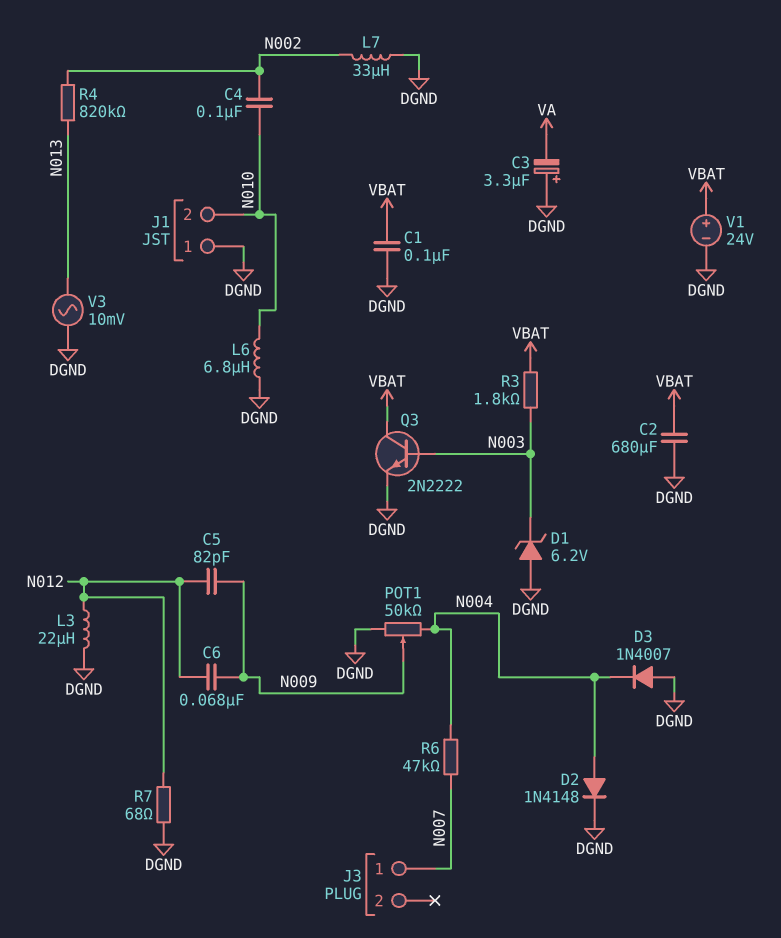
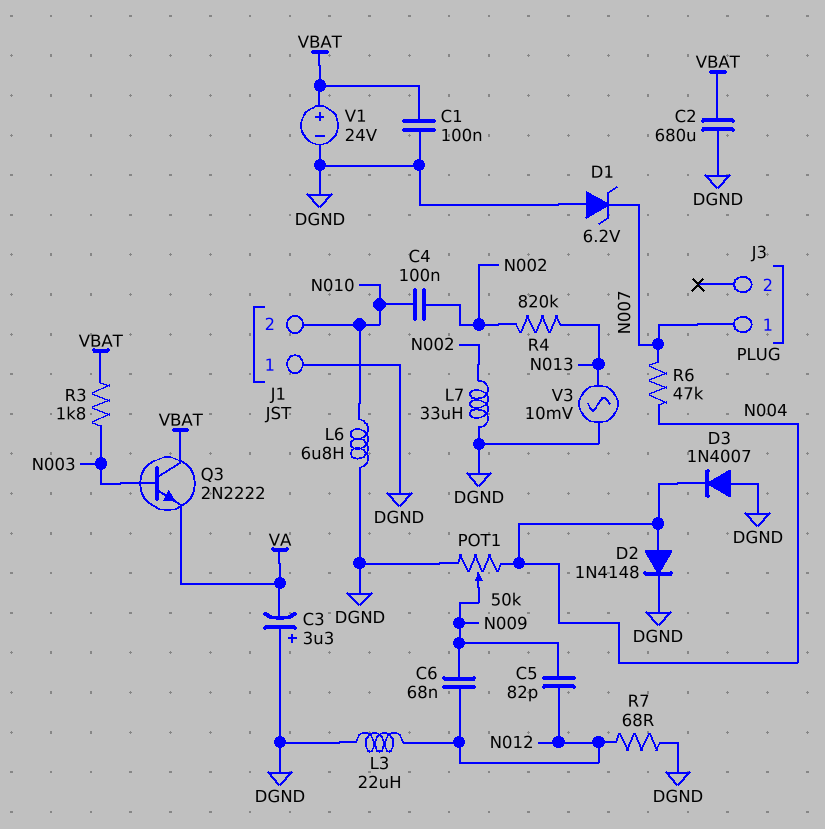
D1: zener 6.2V (A DGND, K N003) -> zener 6.2V (A DGND, K N007)
Q3: NPN 2N2222 (B N003, C VBAT, E DGND) -> NPN 2N2222 (B N003, C VBAT, E VA)

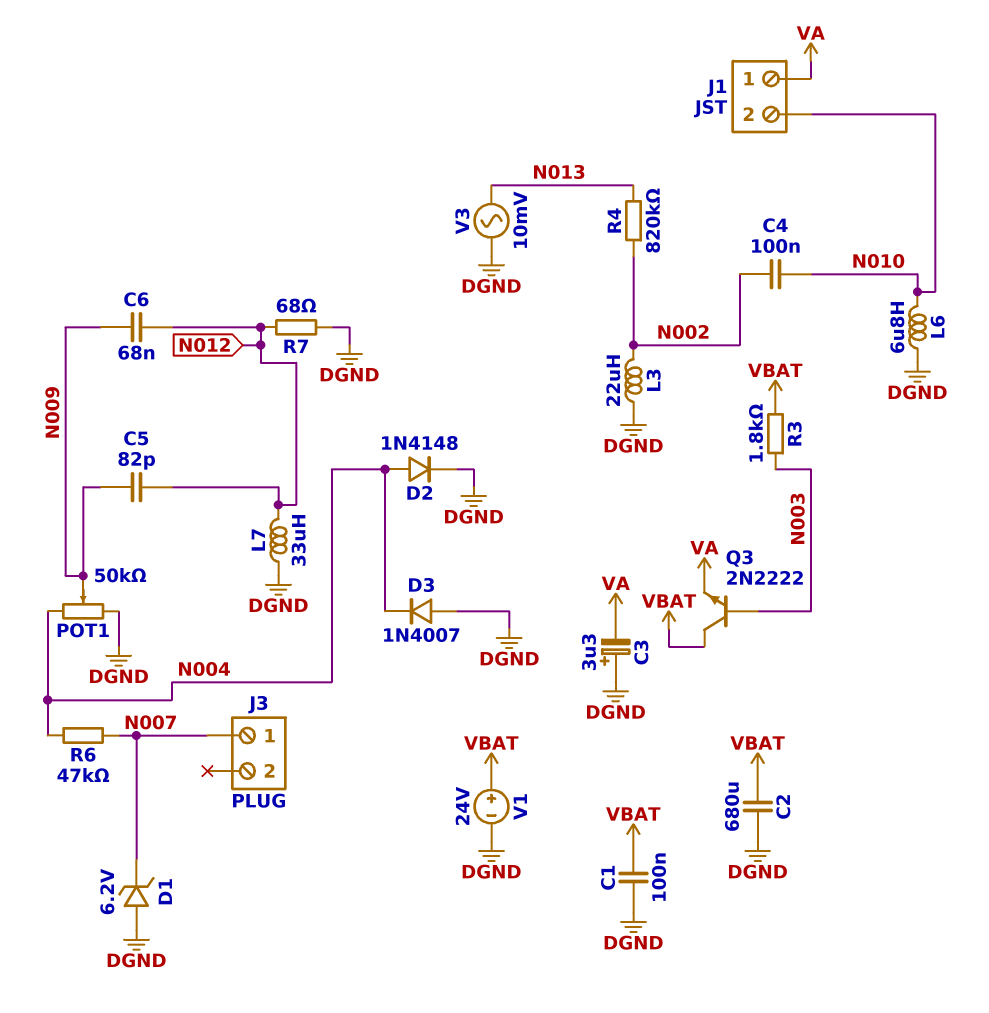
J1 pin 1: DGND -> VA
L3: 22uH (DGND, N012) -> 22uH (DGND, N002)
L7: 33uH (DGND, N002) -> 33uH (DGND, N012)

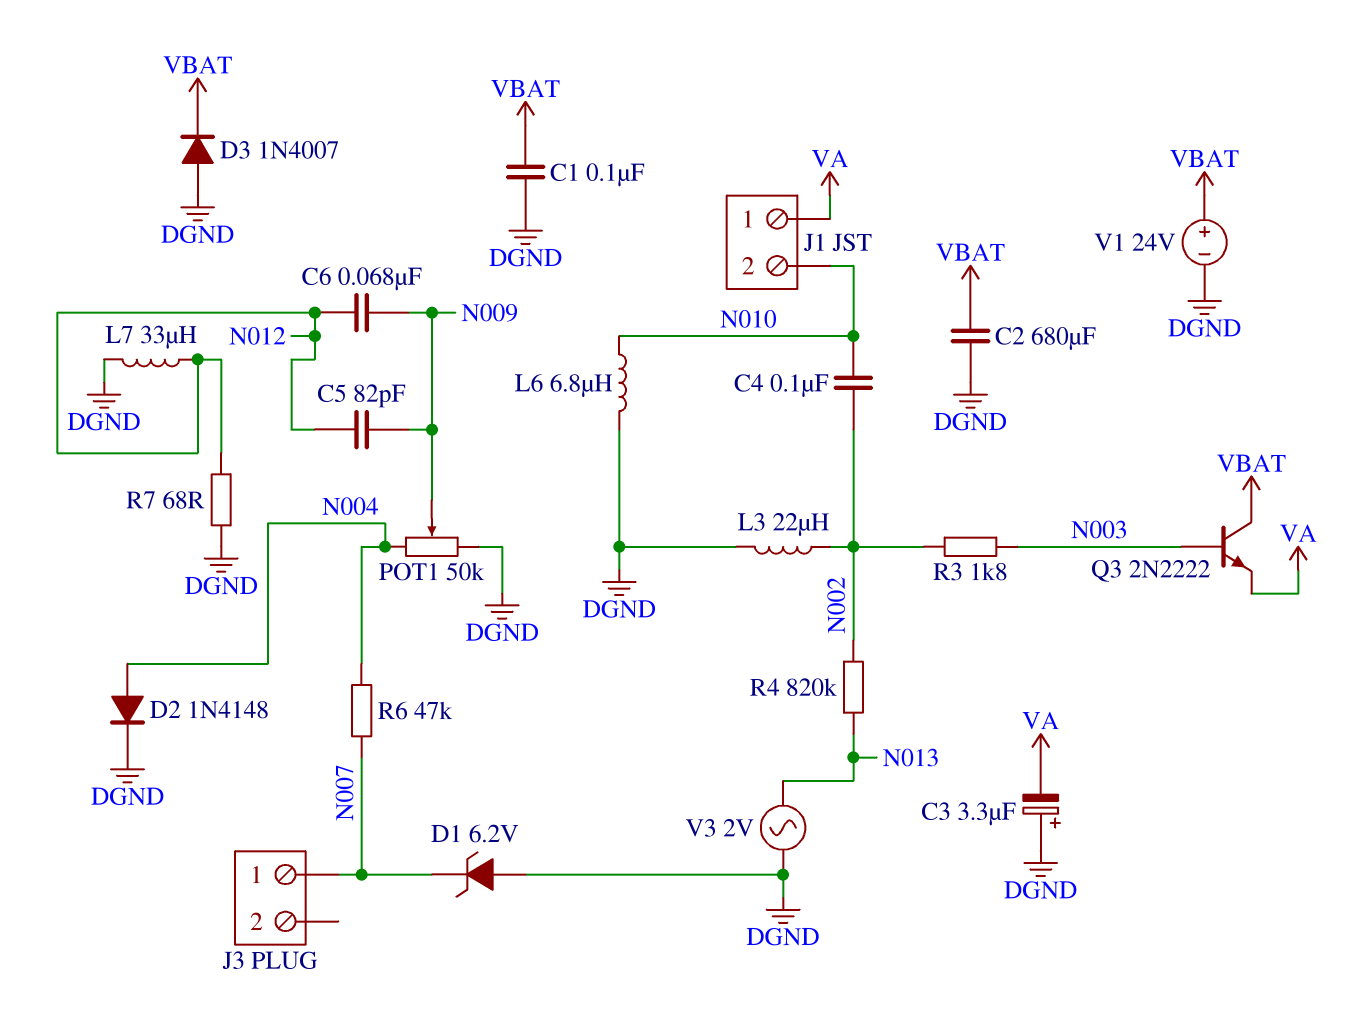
D3: diode 1N4007 (A DGND, K N004) -> diode 1N4007 (A DGND, K VBAT)
R3: 1.8k (N003, VBAT) -> 1.8k (N002, N003)
V3: AC 10mV (DGND, N013) -> AC 2V (DGND, N013)

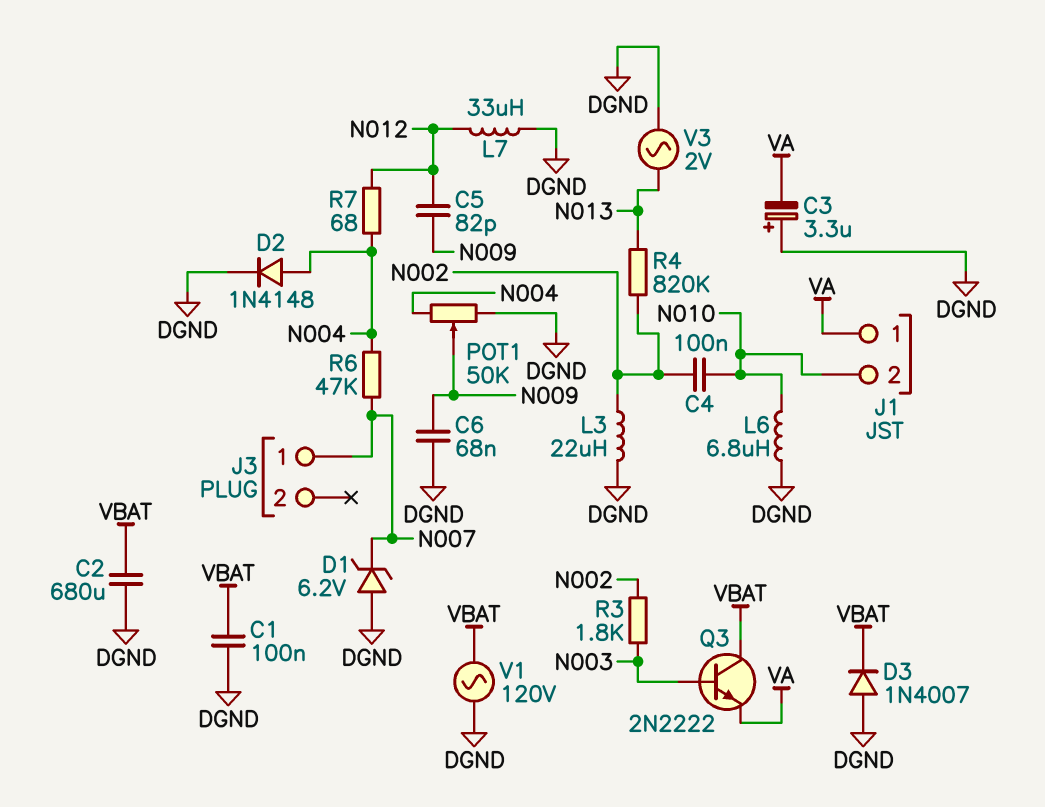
C6: 68nF (N009, N012) -> 68nF (DGND, N009)
R7: 68 (DGND, N012) -> 68 (N004, N012)
V1: 24V (plus VBAT, minus DGND) -> AC 120V (DGND, VBAT)

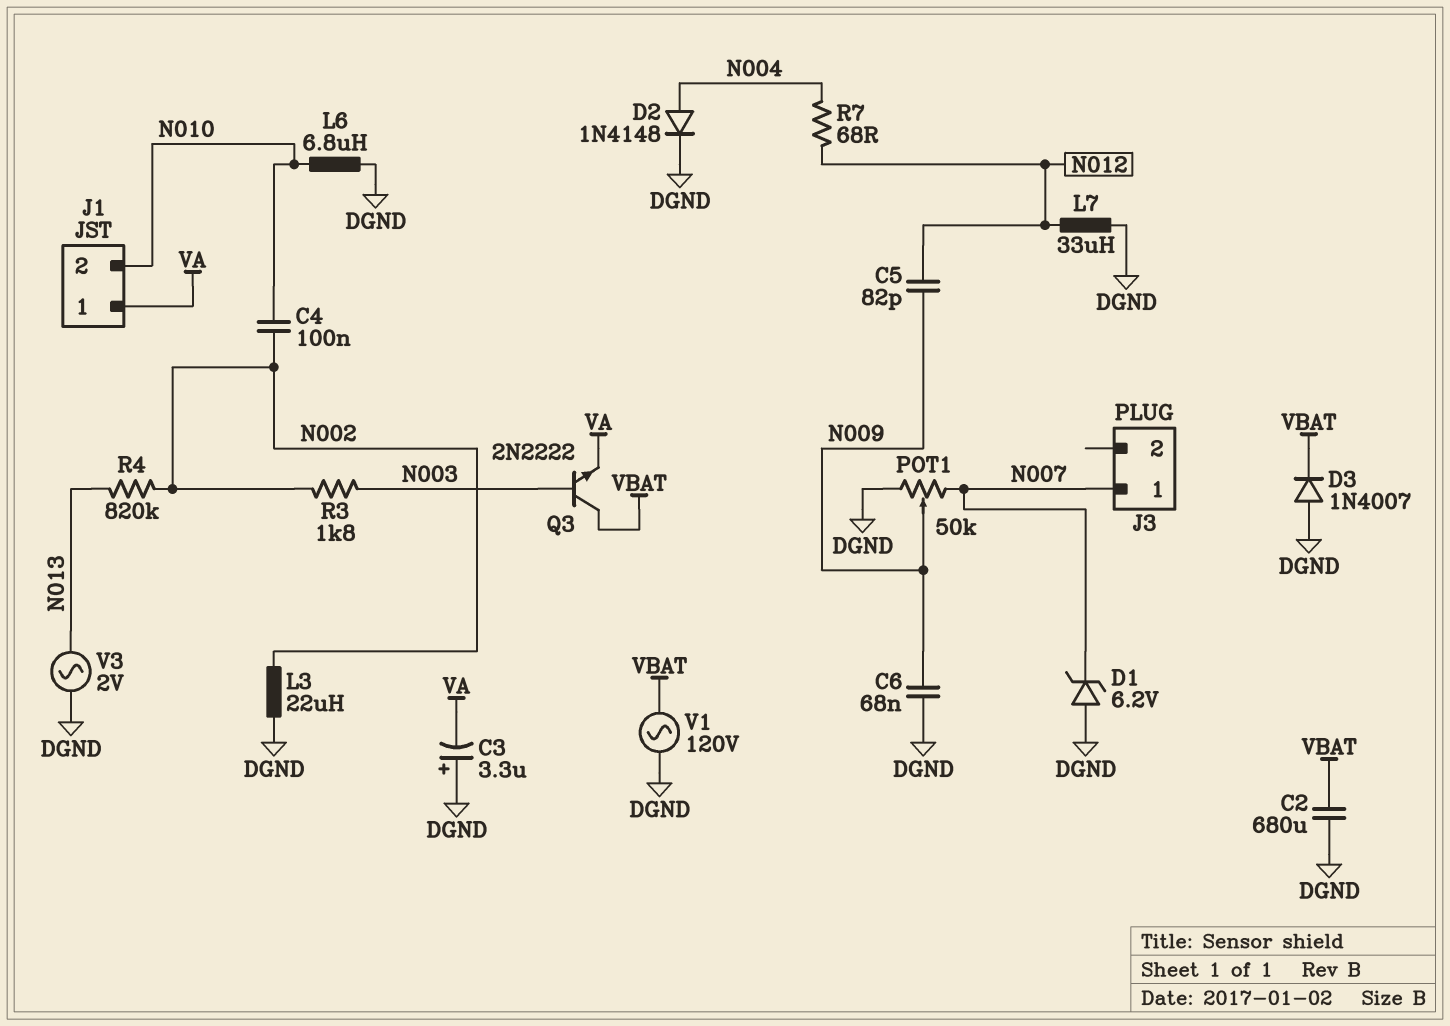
C1: 100nF (DGND, VBAT) -> none
POT1: 50k (DGND, N004, wiper N009) -> 50k (DGND, N007, wiper N009)
R6: 47k (N004, N007) -> none

